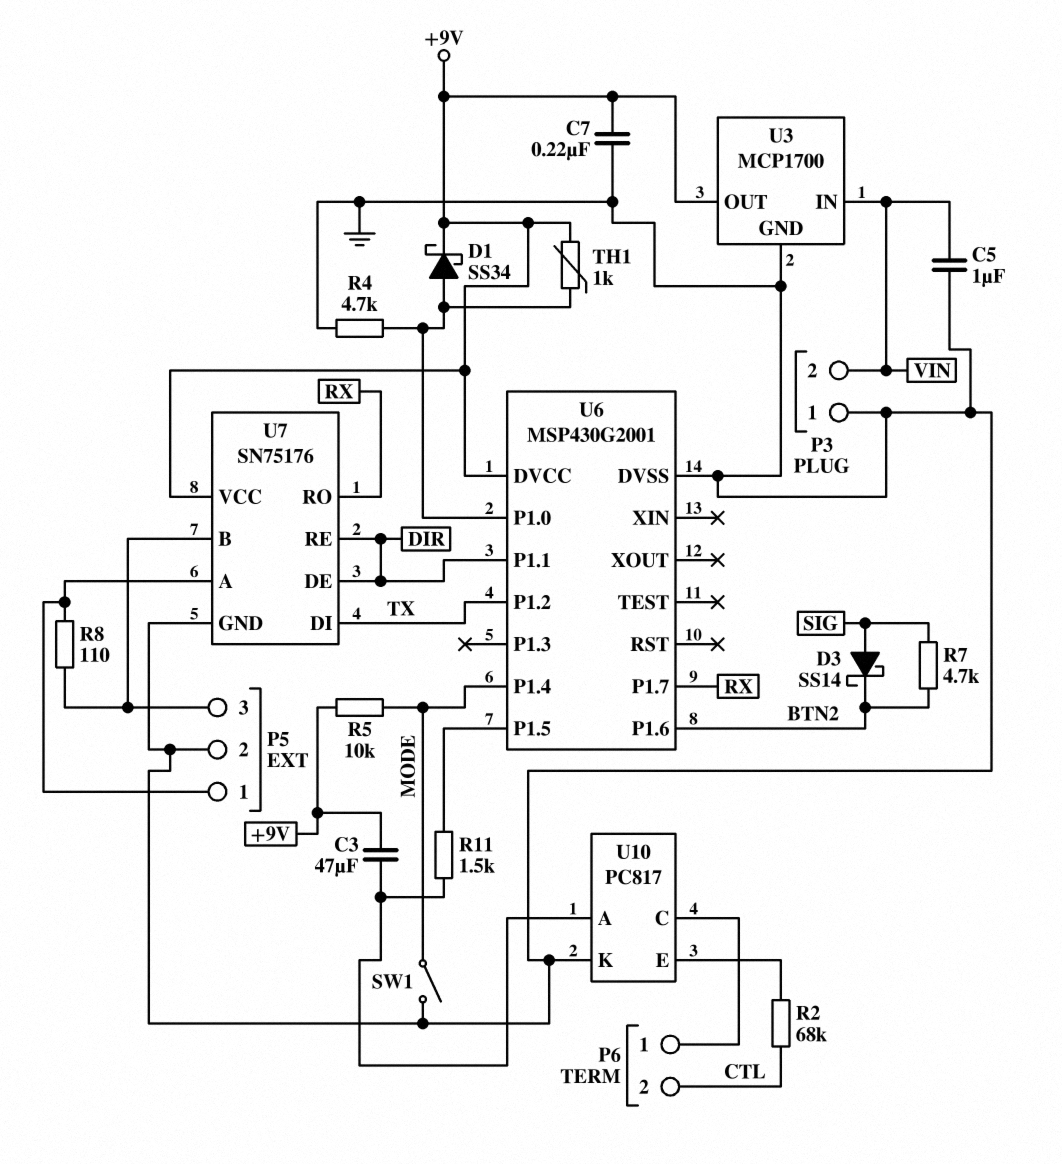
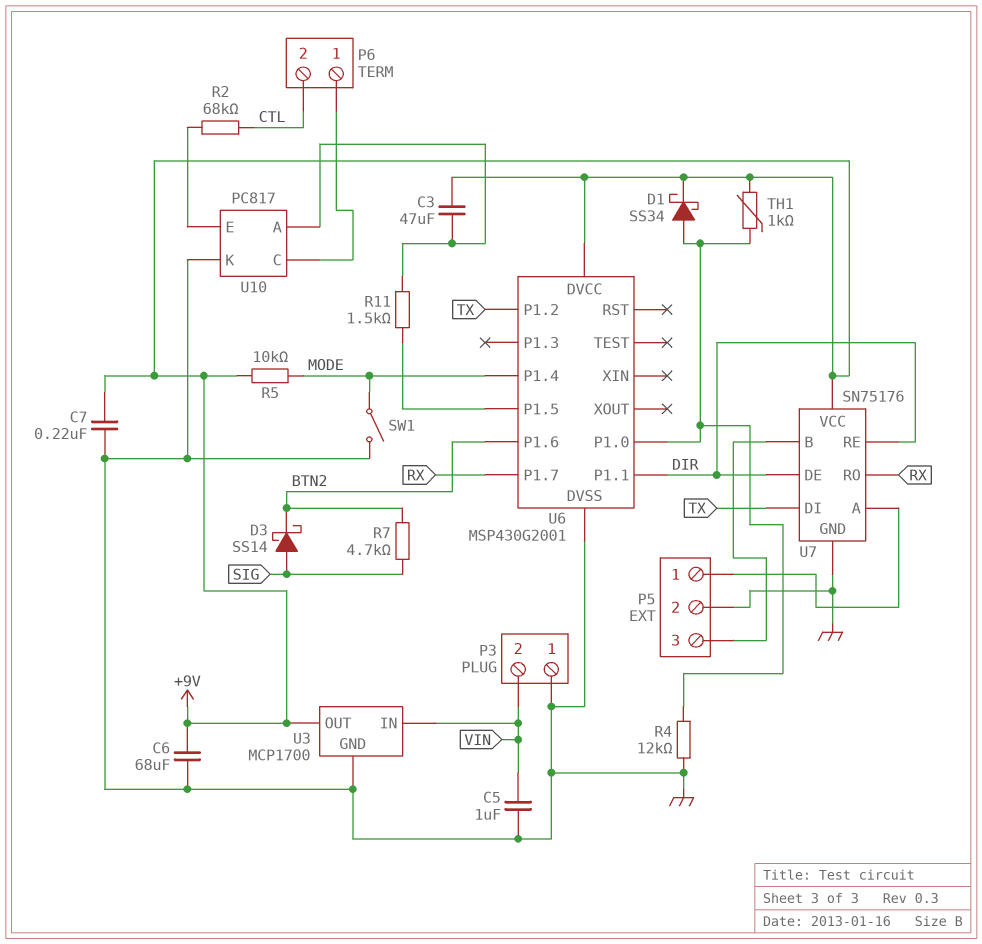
C6: none -> 68uF (+9V, GND)
R4: 4.7k (GND, U6/P1.0) -> 12k (GND, U6/P1.0)
R8: 110 (P5/1, P5/3) -> none

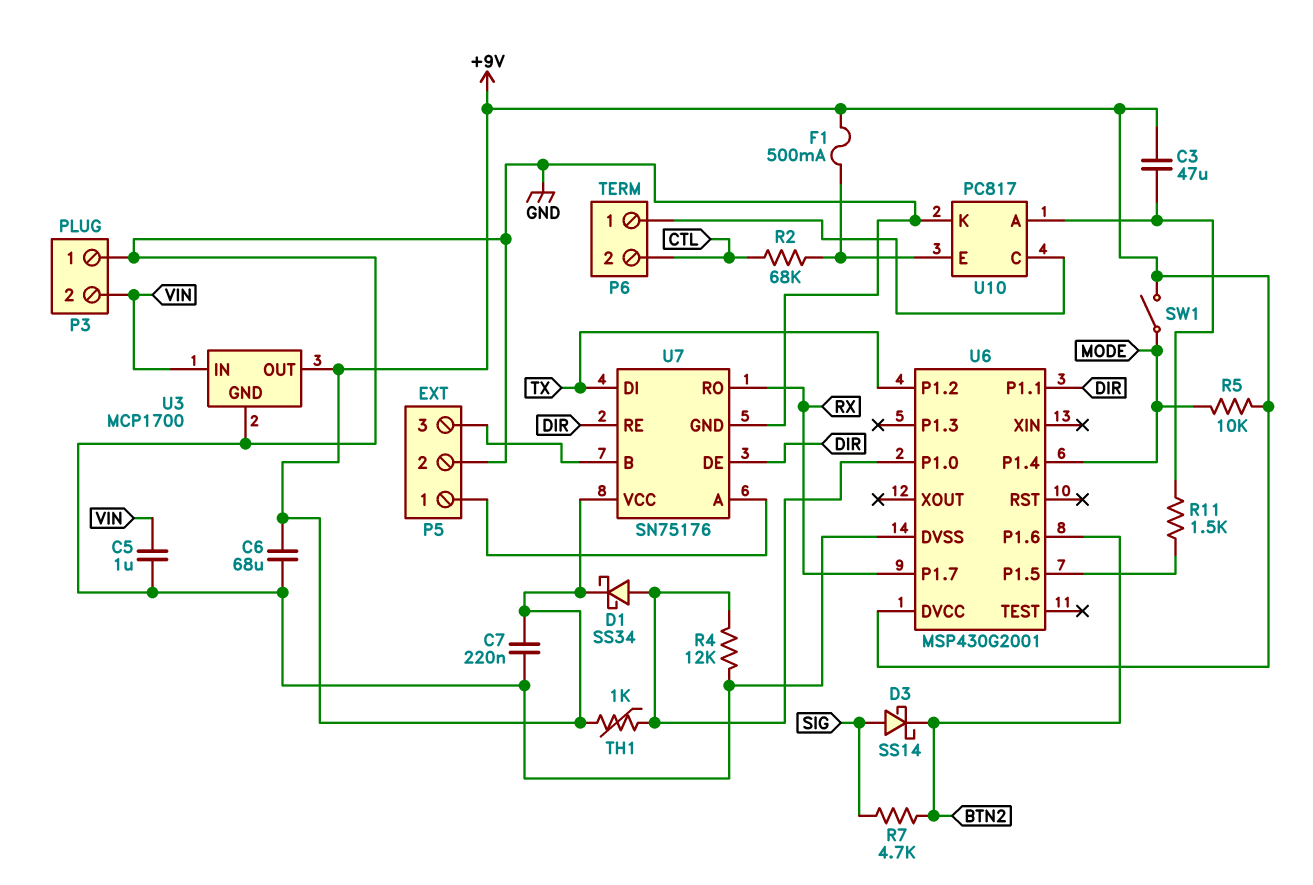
F1: none -> 500mA (+9V, U10/E)
SW1: switch (GND, MODE) -> switch (+9V, MODE)

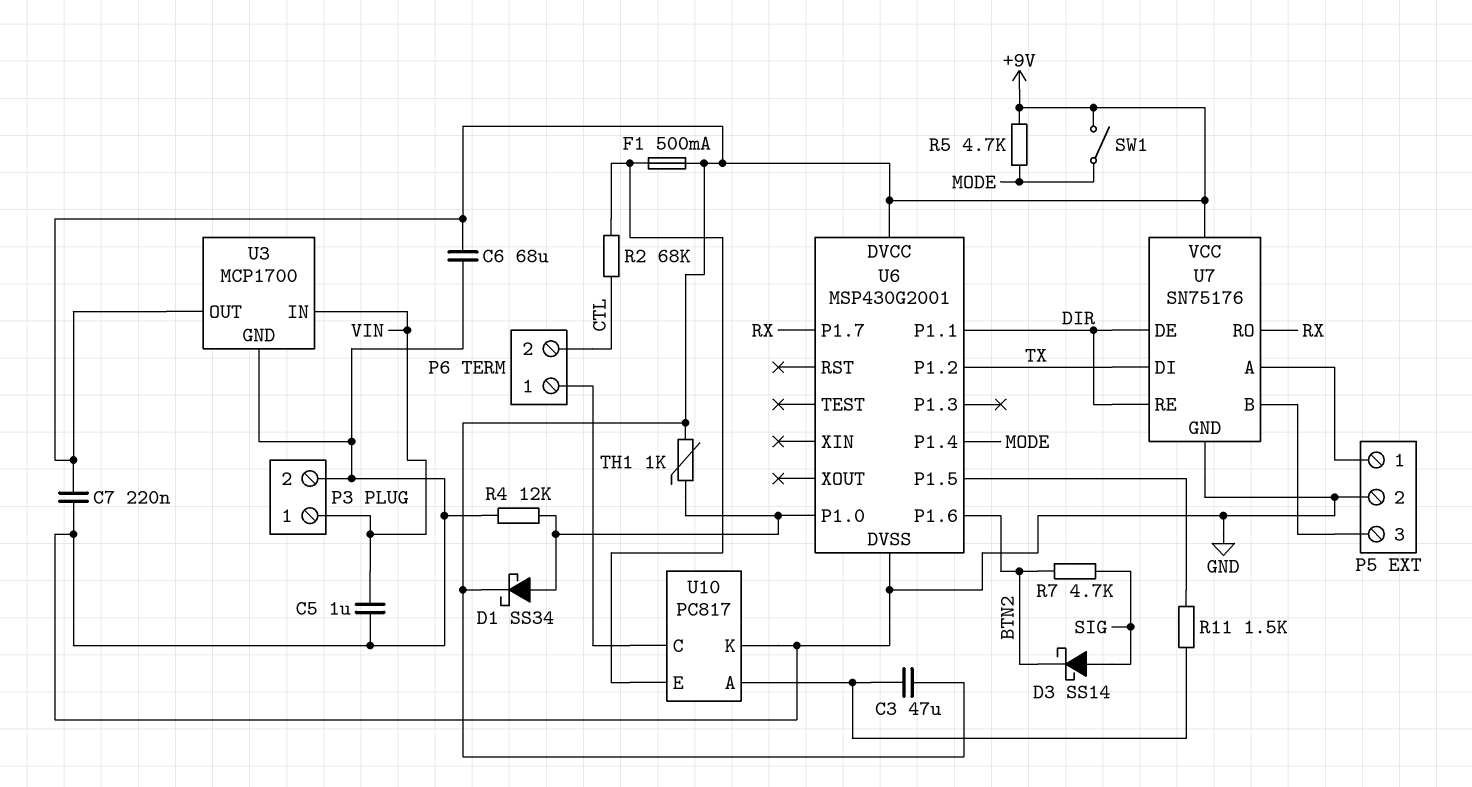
P3 pin 1: GND -> VIN
P3 pin 2: VIN -> GND
R5: 10k (+9V, MODE) -> 4.7k (+9V, MODE)

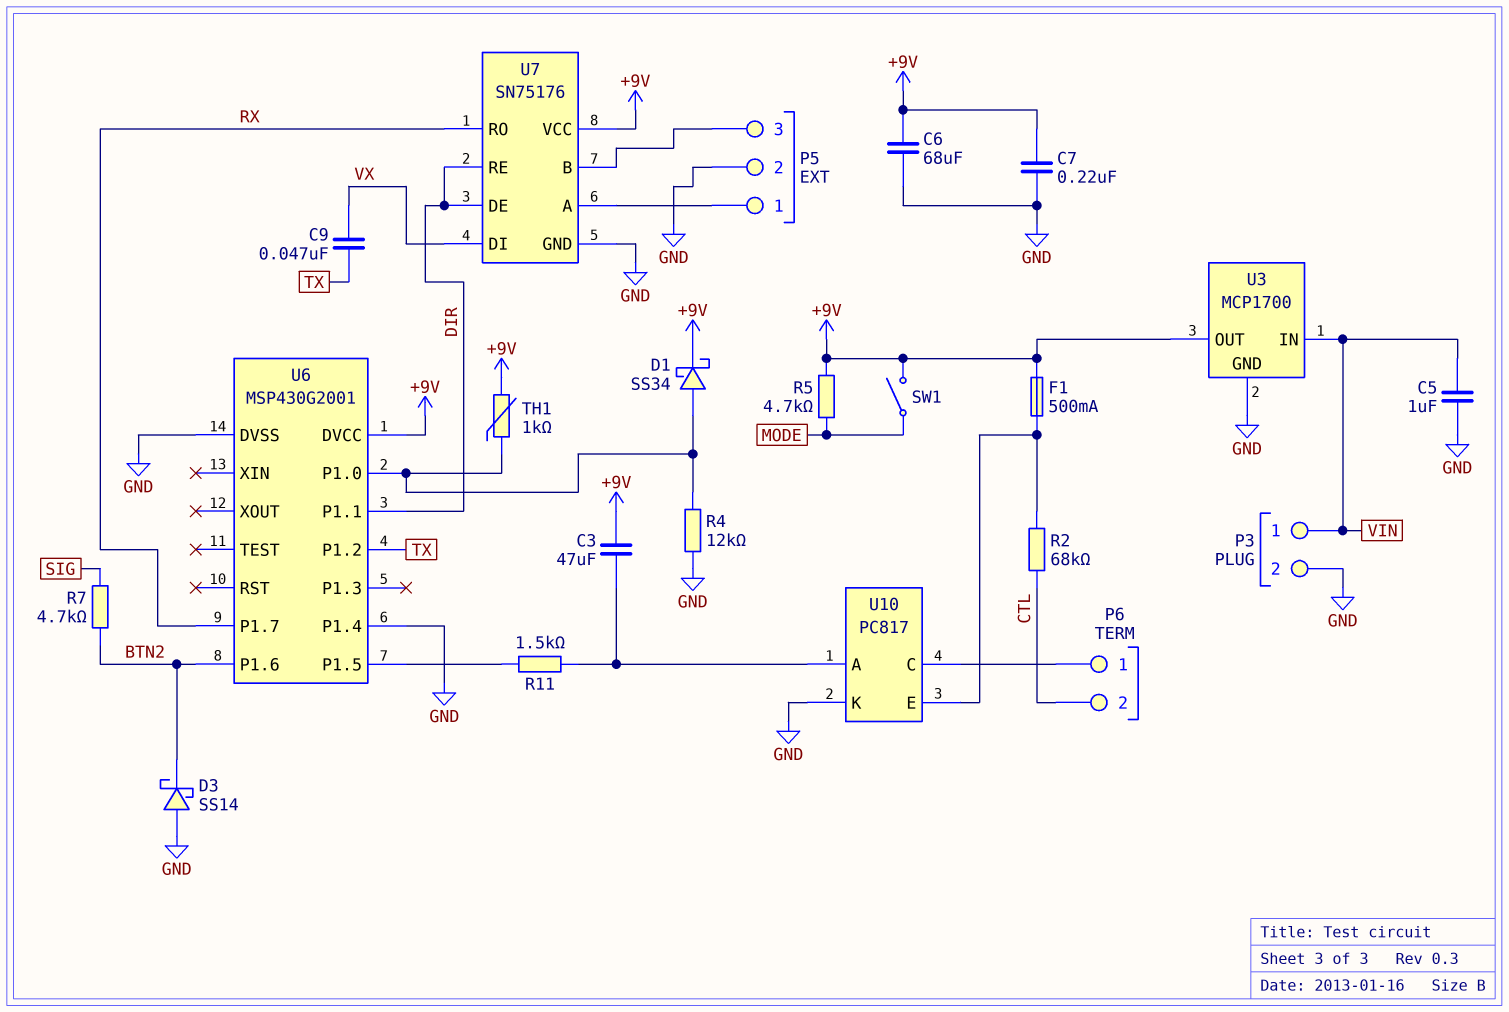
C9: none -> 47nF (TX, VX)
D3: schottky SS14 (A SIG, K BTN2) -> schottky SS14 (A GND, K BTN2)
U6 pin P1.4: MODE -> GND
U7 pin DI: TX -> VX

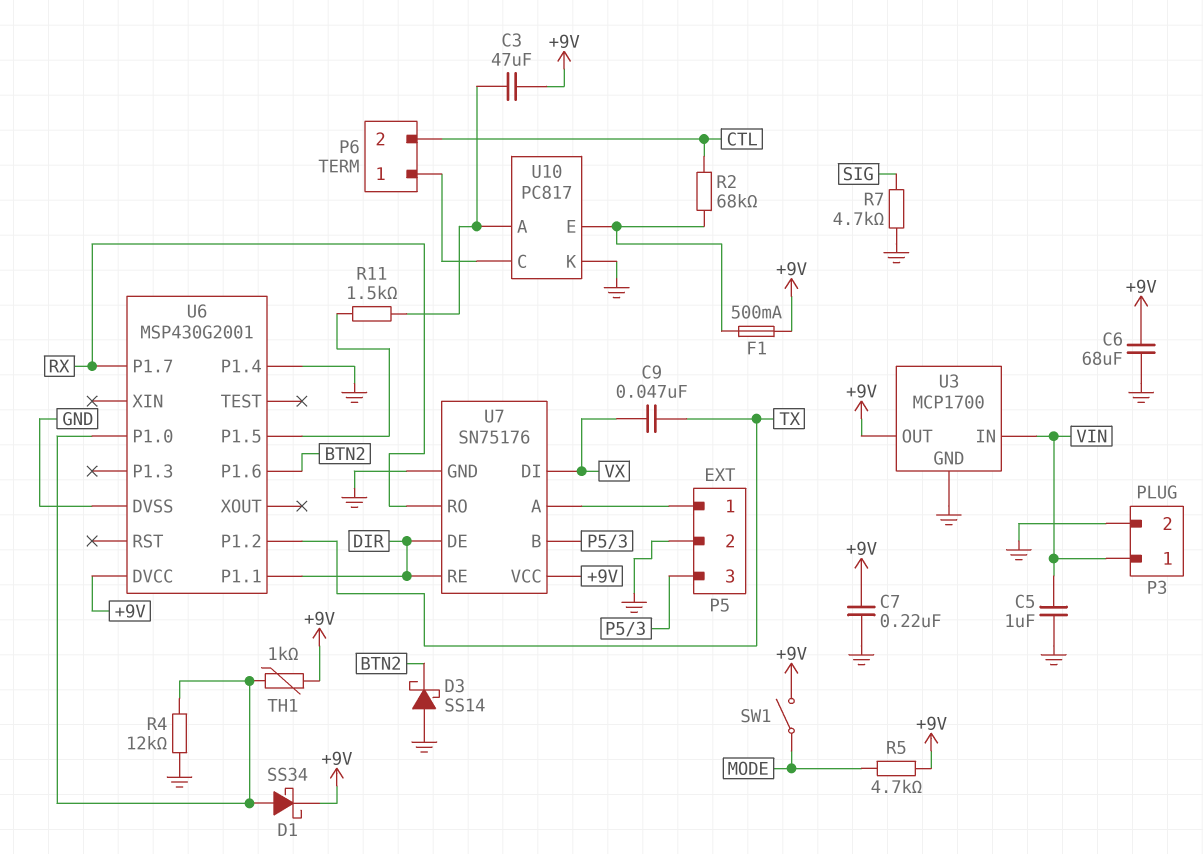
R7: 4.7k (BTN2, SIG) -> 4.7k (GND, SIG)

